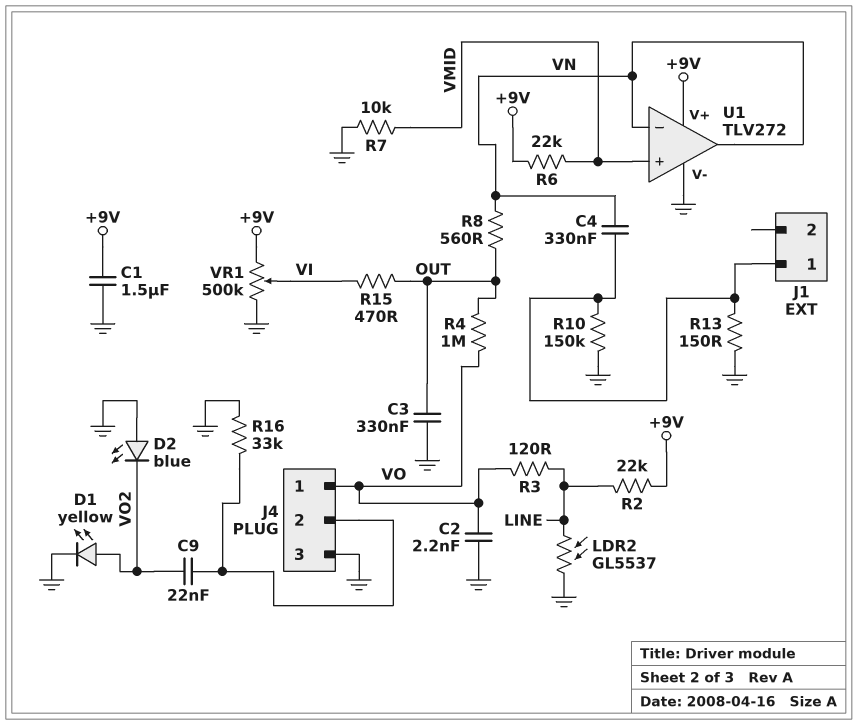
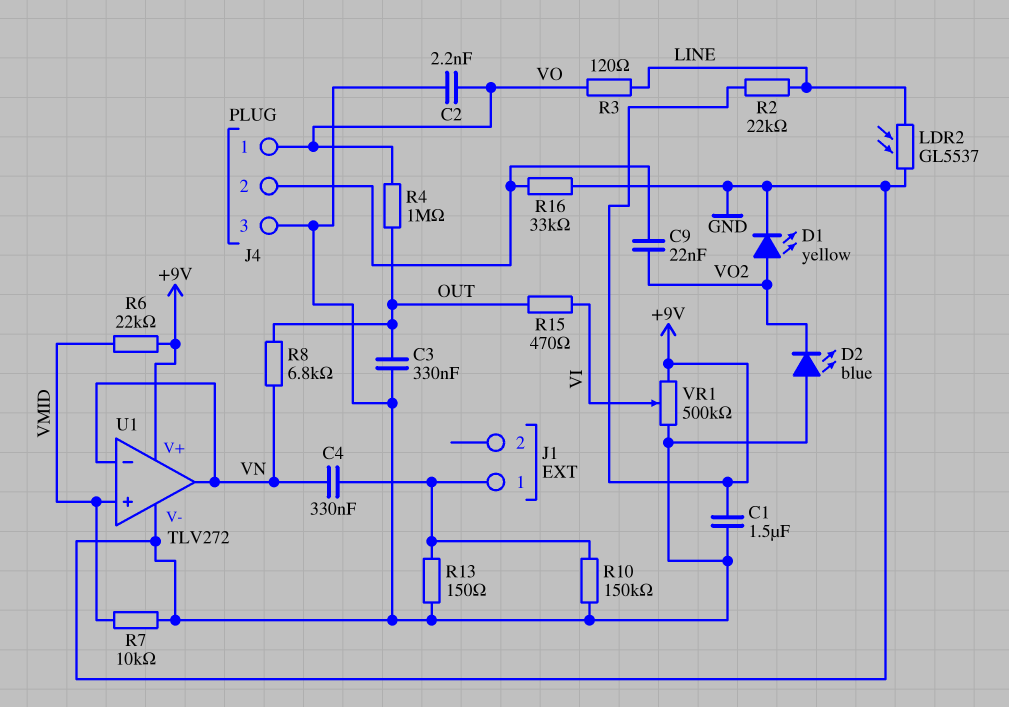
R8: 560 (OUT, VN) -> 6.8k (OUT, VN)

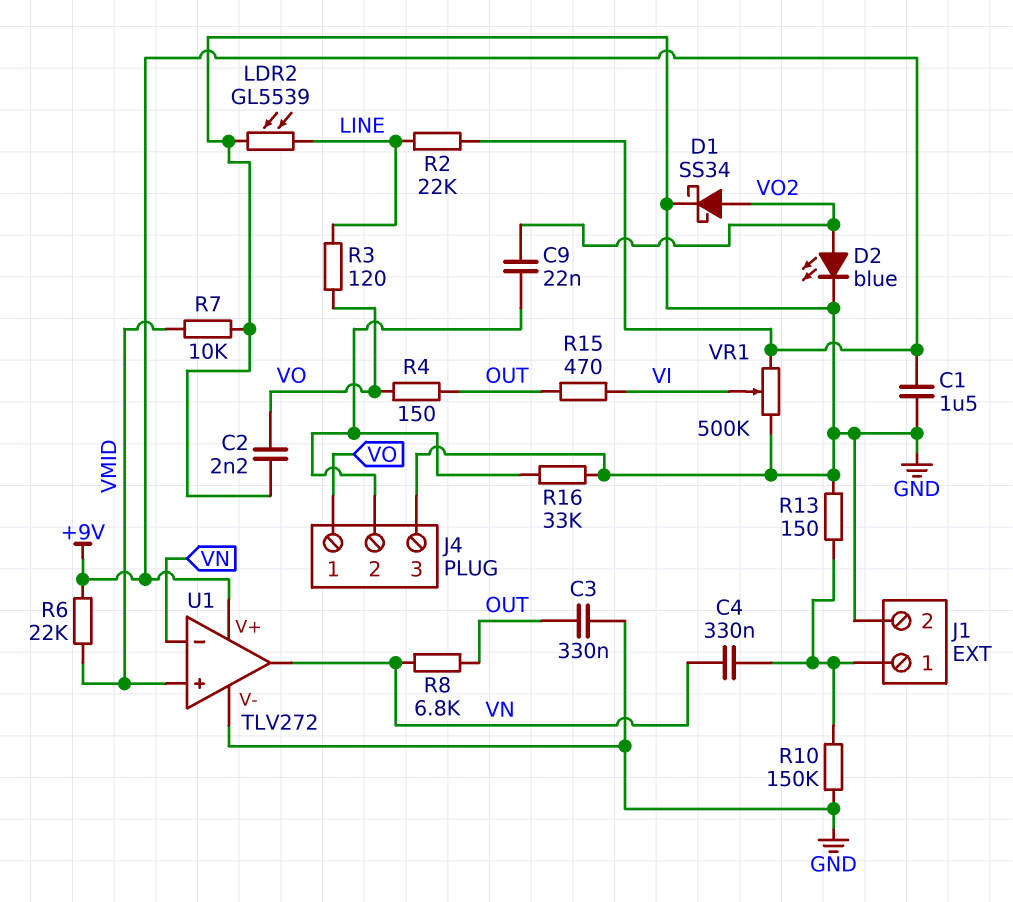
D1: LED yellow (A VO2, K GND) -> schottky SS34 (A VO2, K GND)
D2: LED blue (A GND, K VO2) -> LED blue (A VO2, K GND)
J1 pin 2: none -> GND
LDR2: GL5537 (GND, LINE) -> GL5539 (GND, LINE)
R4: 1M (OUT, VO) -> 150 (OUT, VO)

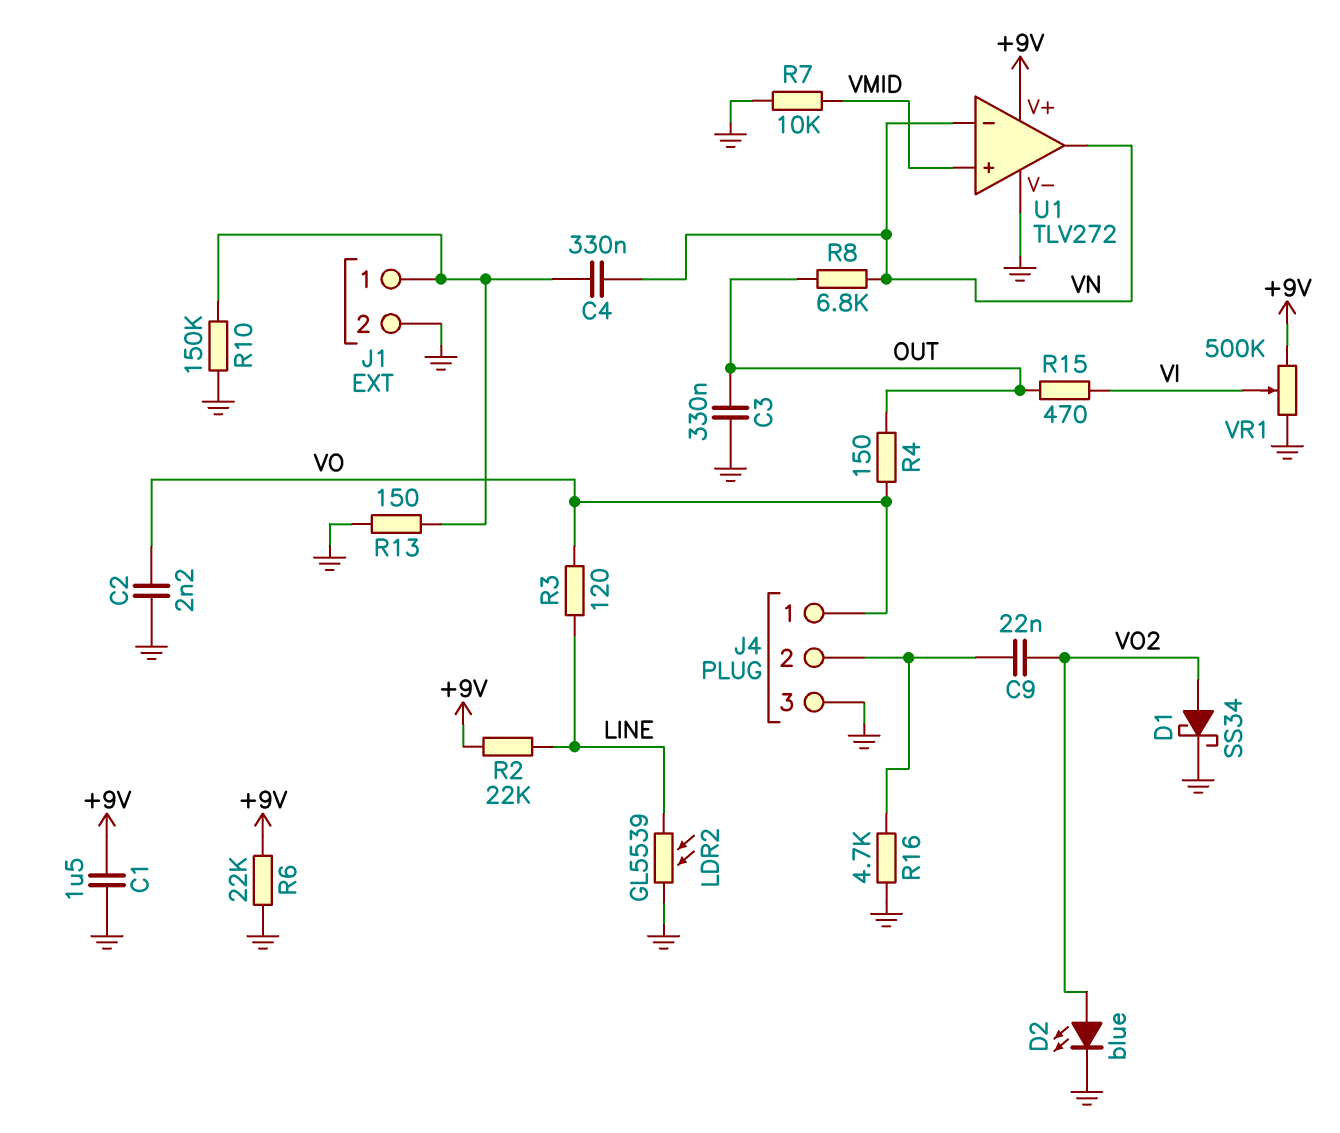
R6: 22k (+9V, VMID) -> 22k (+9V, GND)
R16: 33k (GND, J4/2) -> 4.7k (GND, J4/2)

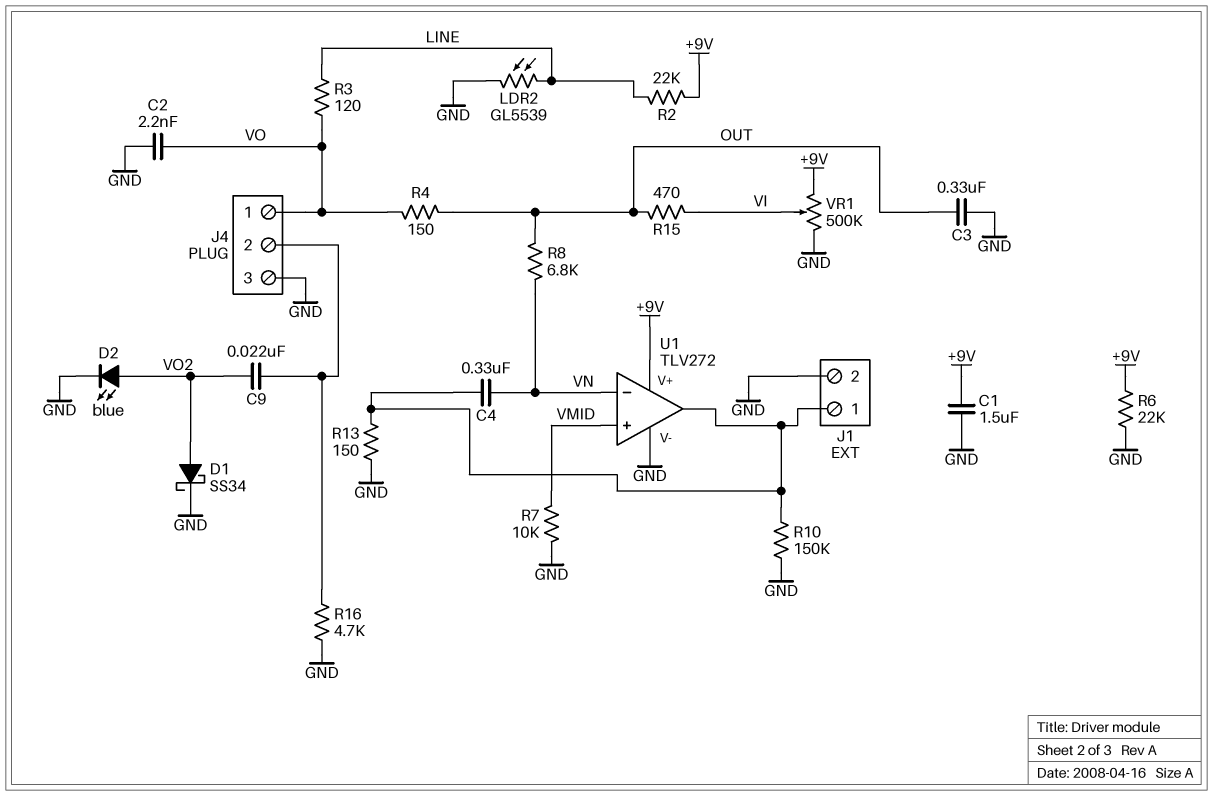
U1 pin out: VN -> J1/1

